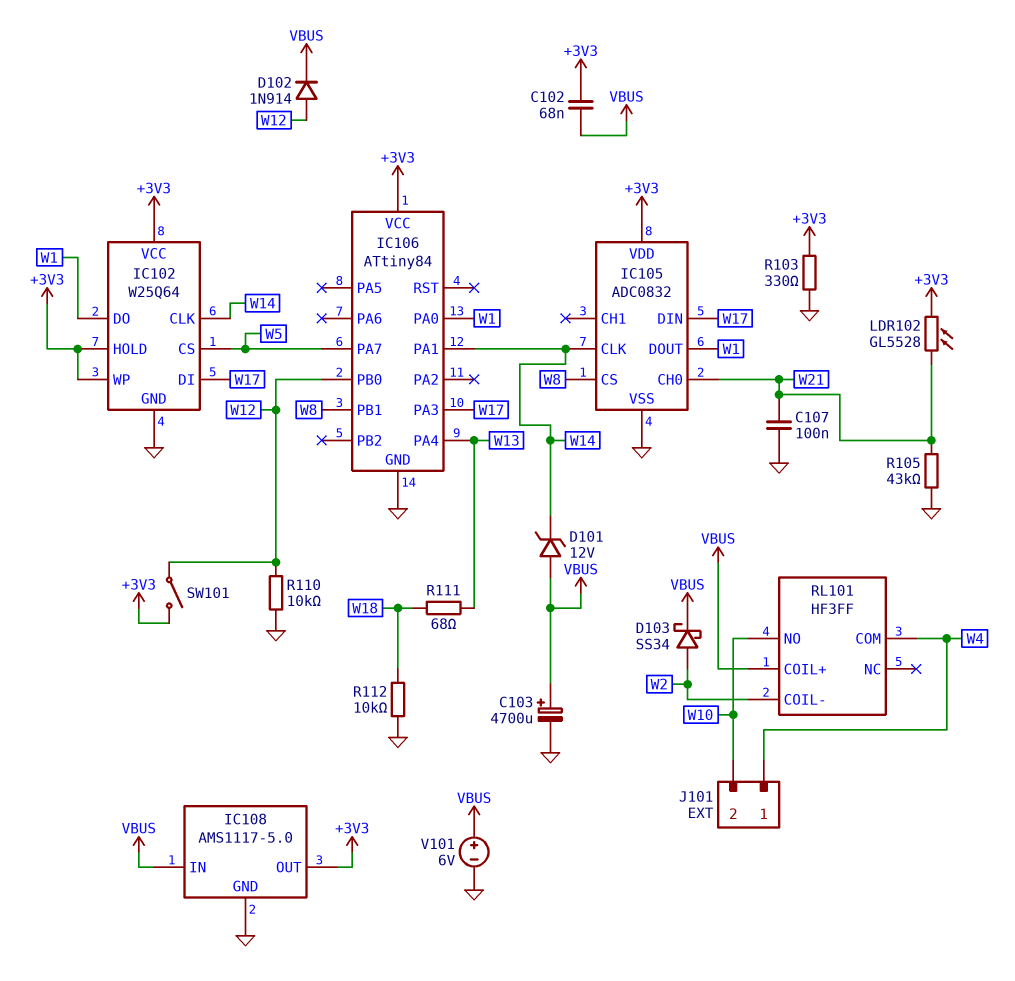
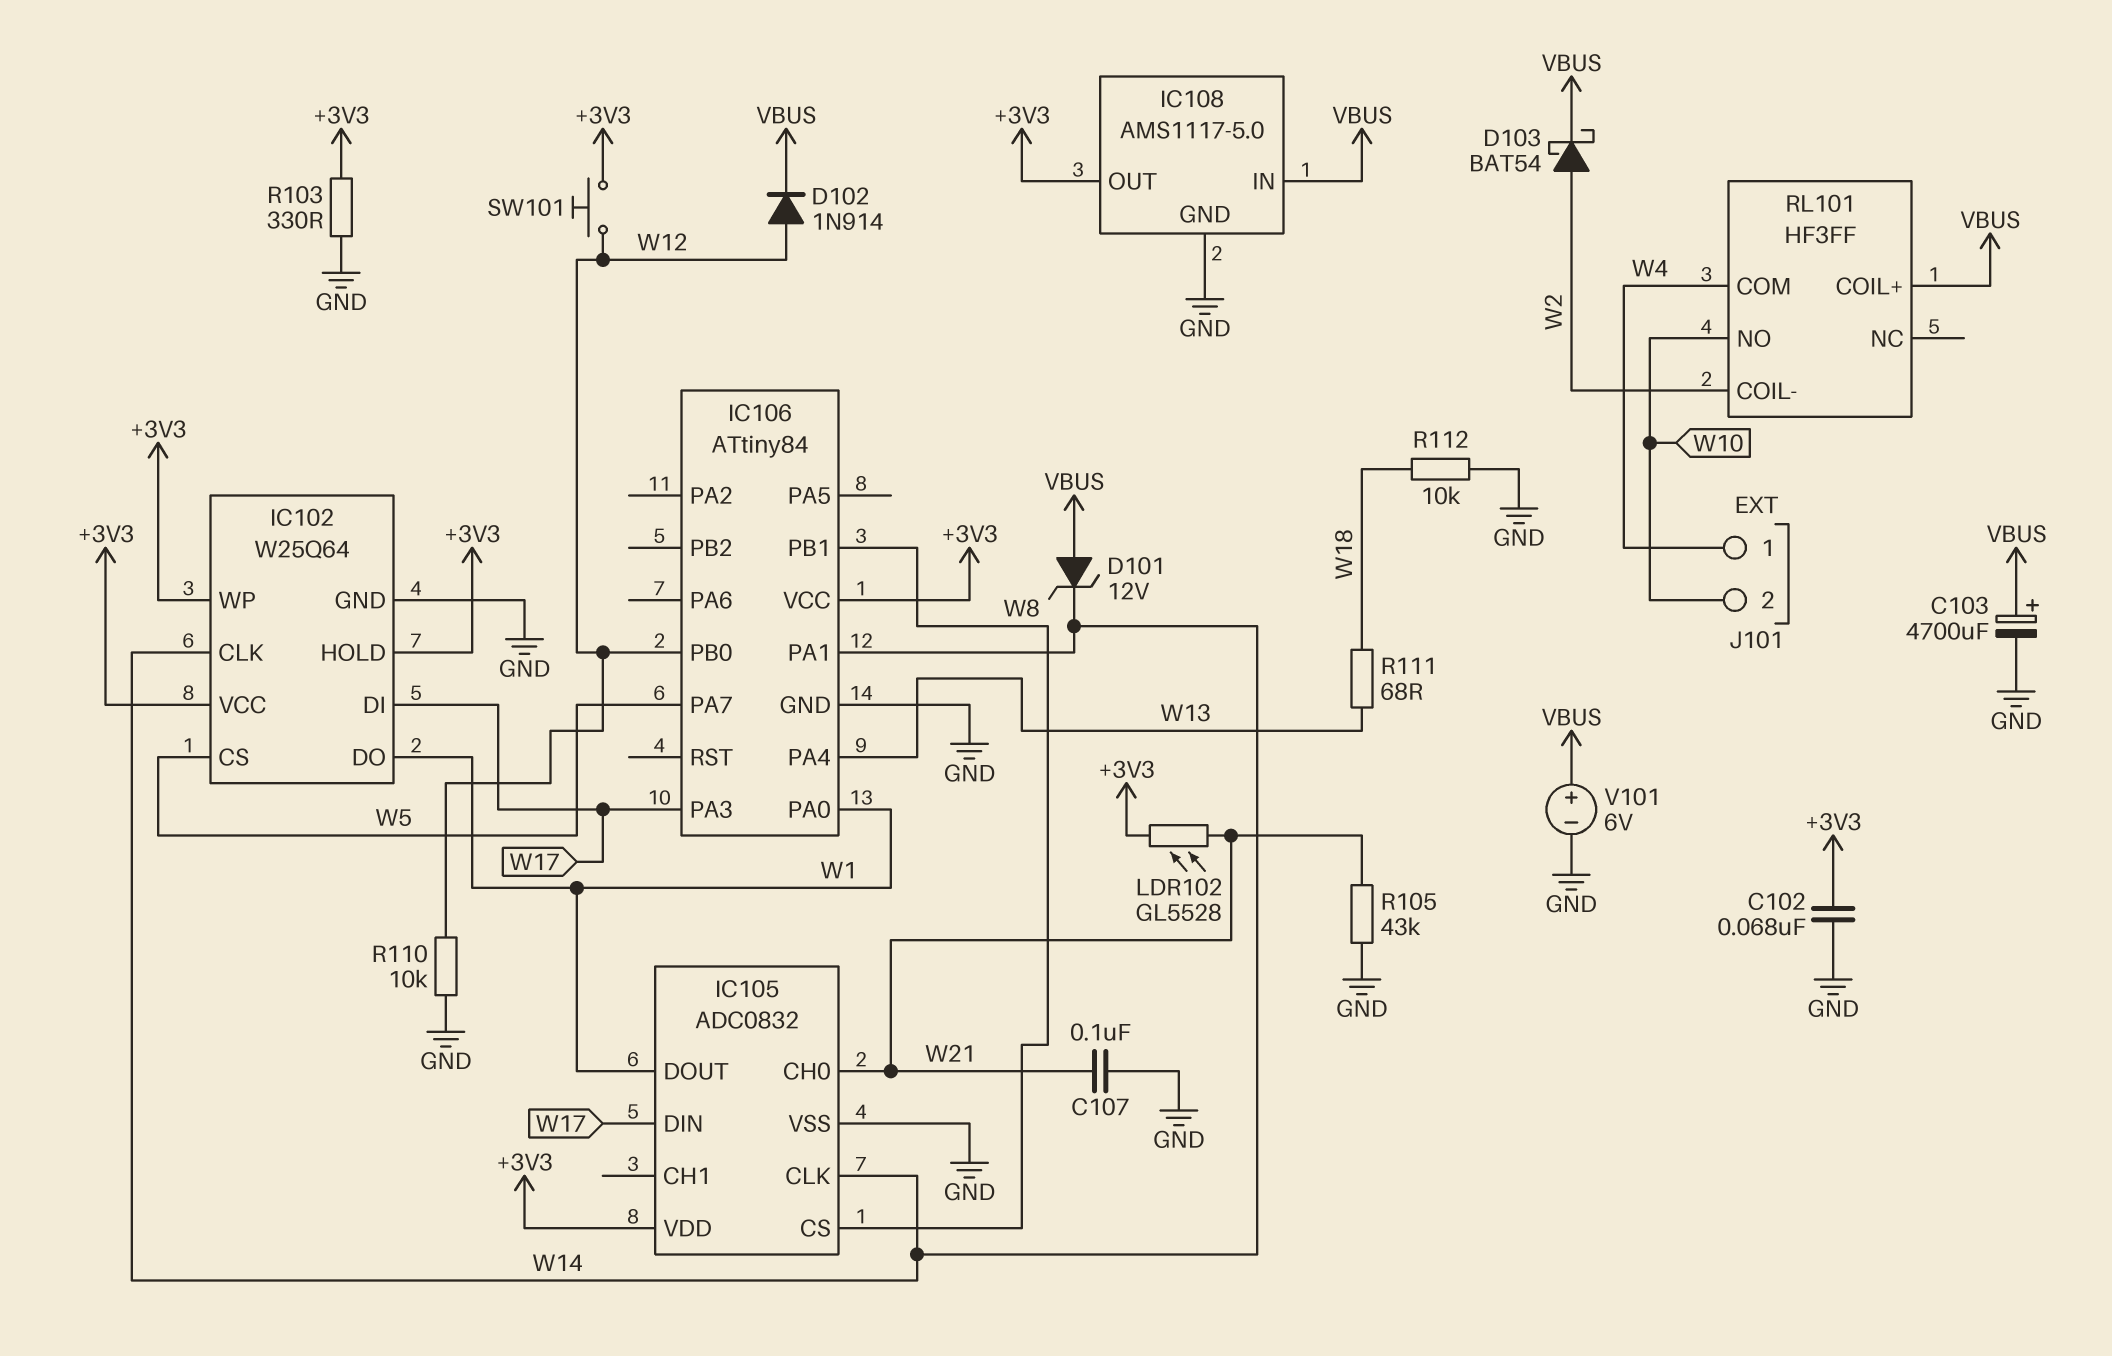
C102: 68nF (+3V3, VBUS) -> 68nF (+3V3, GND)
D103: schottky SS34 (A W2, K VBUS) -> schottky BAT54 (A W2, K VBUS)
SW101: switch (+3V3, W12) -> button (+3V3, W12)

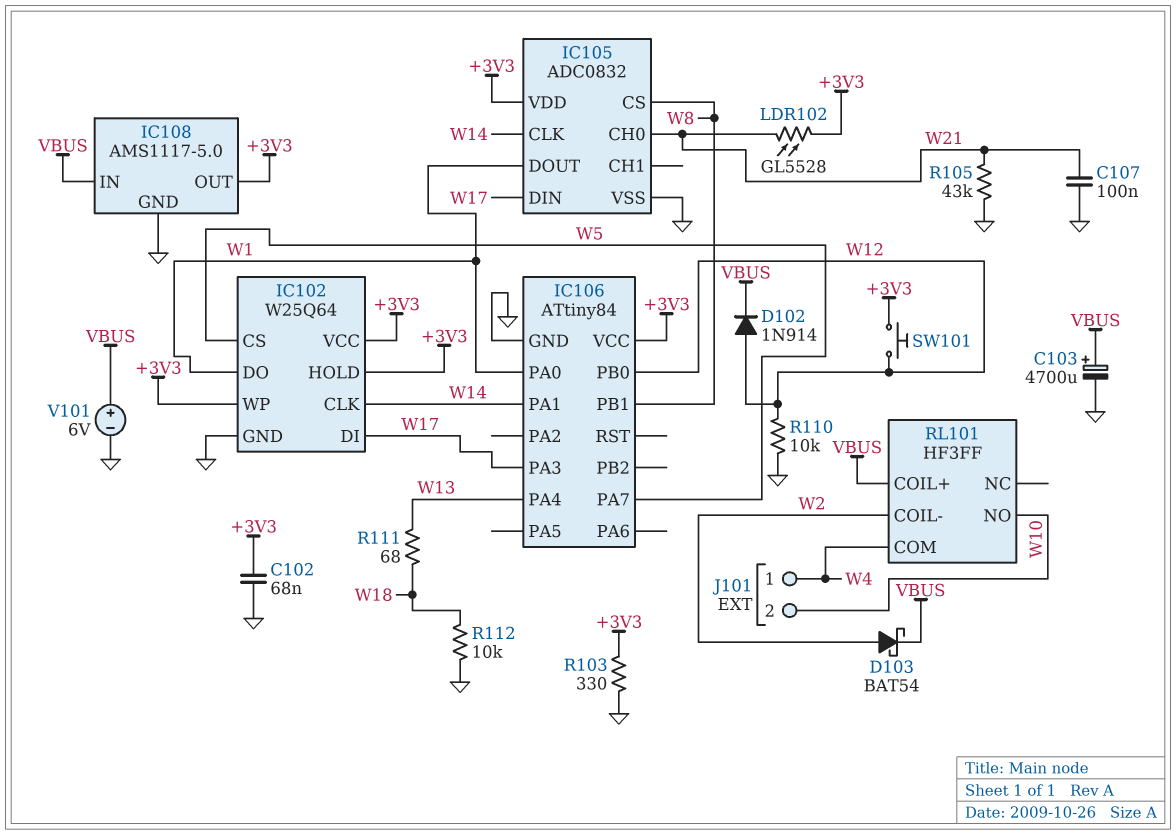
D101: zener 12V (A VBUS, K W14) -> none

